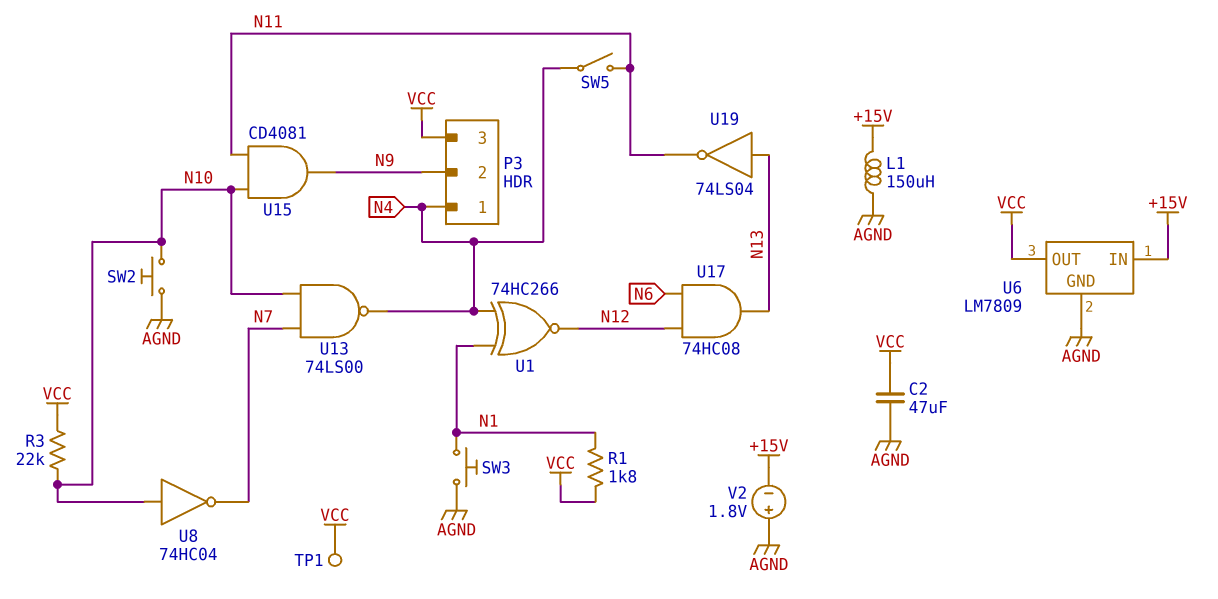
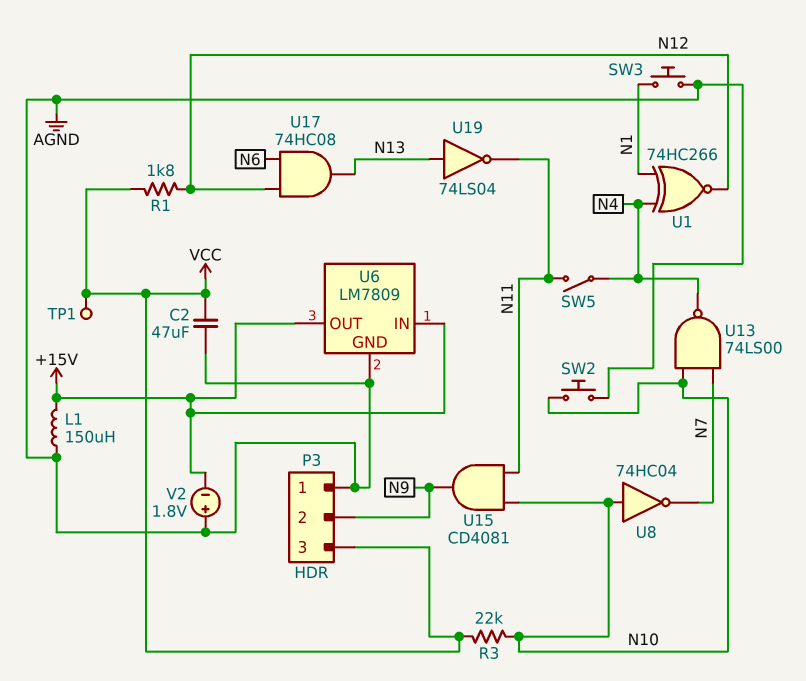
P3 pin 1: N4 -> AGND
R1: 1.8k (N1, VCC) -> 1.8k (N12, VCC)
U6 pin OUT: VCC -> +15V

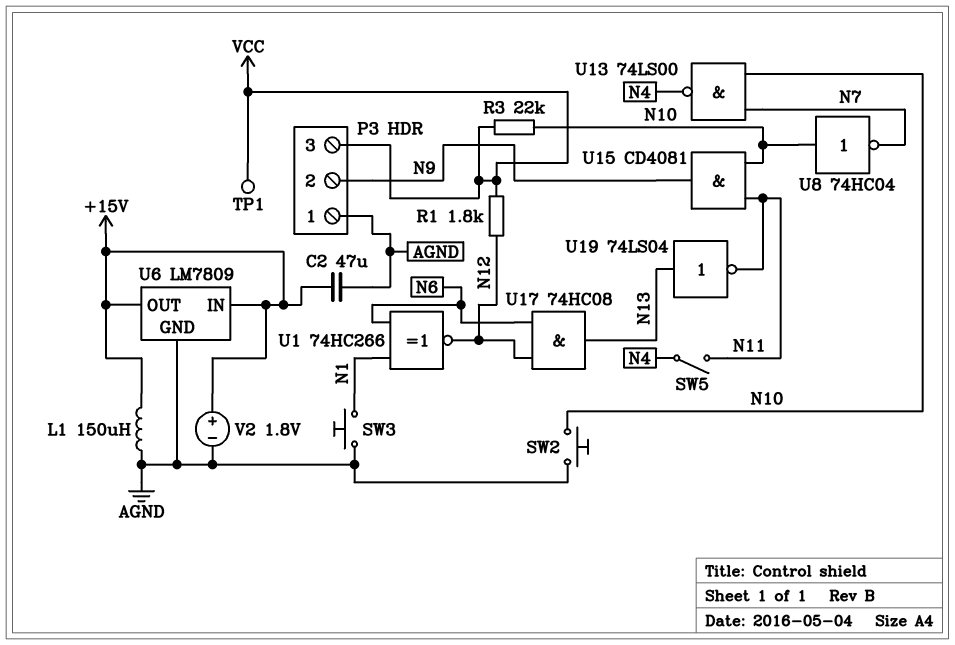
C2: 47uF (AGND, VCC) -> 47uF (+15V, AGND)
U1: XNOR 74HC266 (in N1, in N4, out N12) -> XNOR 74HC266 (in N1, in N6, out N12)
V2: 1.8V (plus AGND, minus +15V) -> 1.8V (plus +15V, minus AGND)

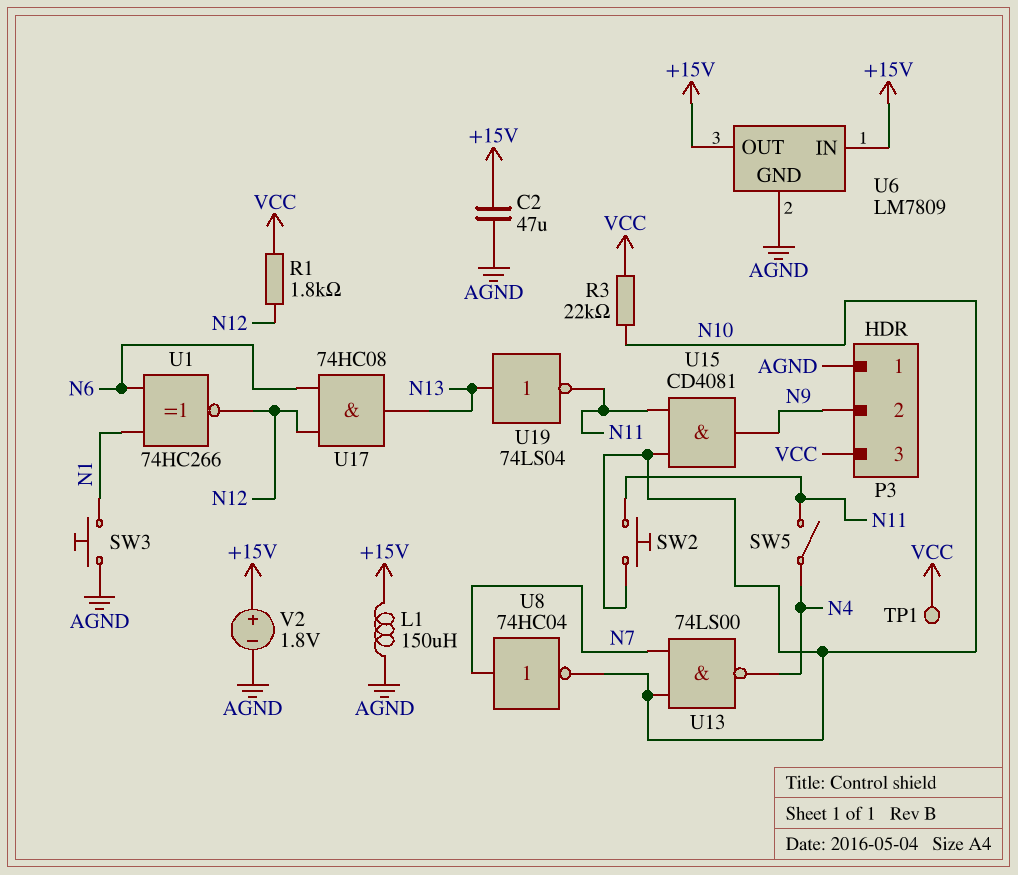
SW2: button (AGND, N10) -> button (N10, N11)
U8: NOT 74HC04 (in N10, out N7) -> NOT 74HC04 (in N7, out N10)

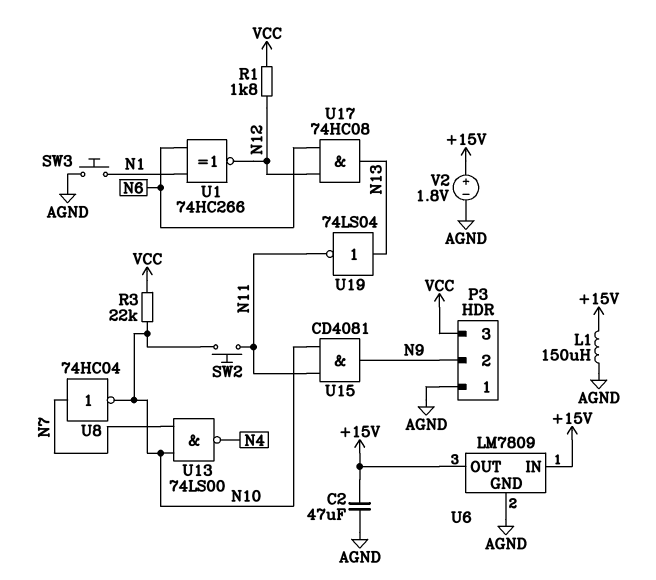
SW5: switch (N4, N11) -> none
TP1: test point (VCC) -> none

